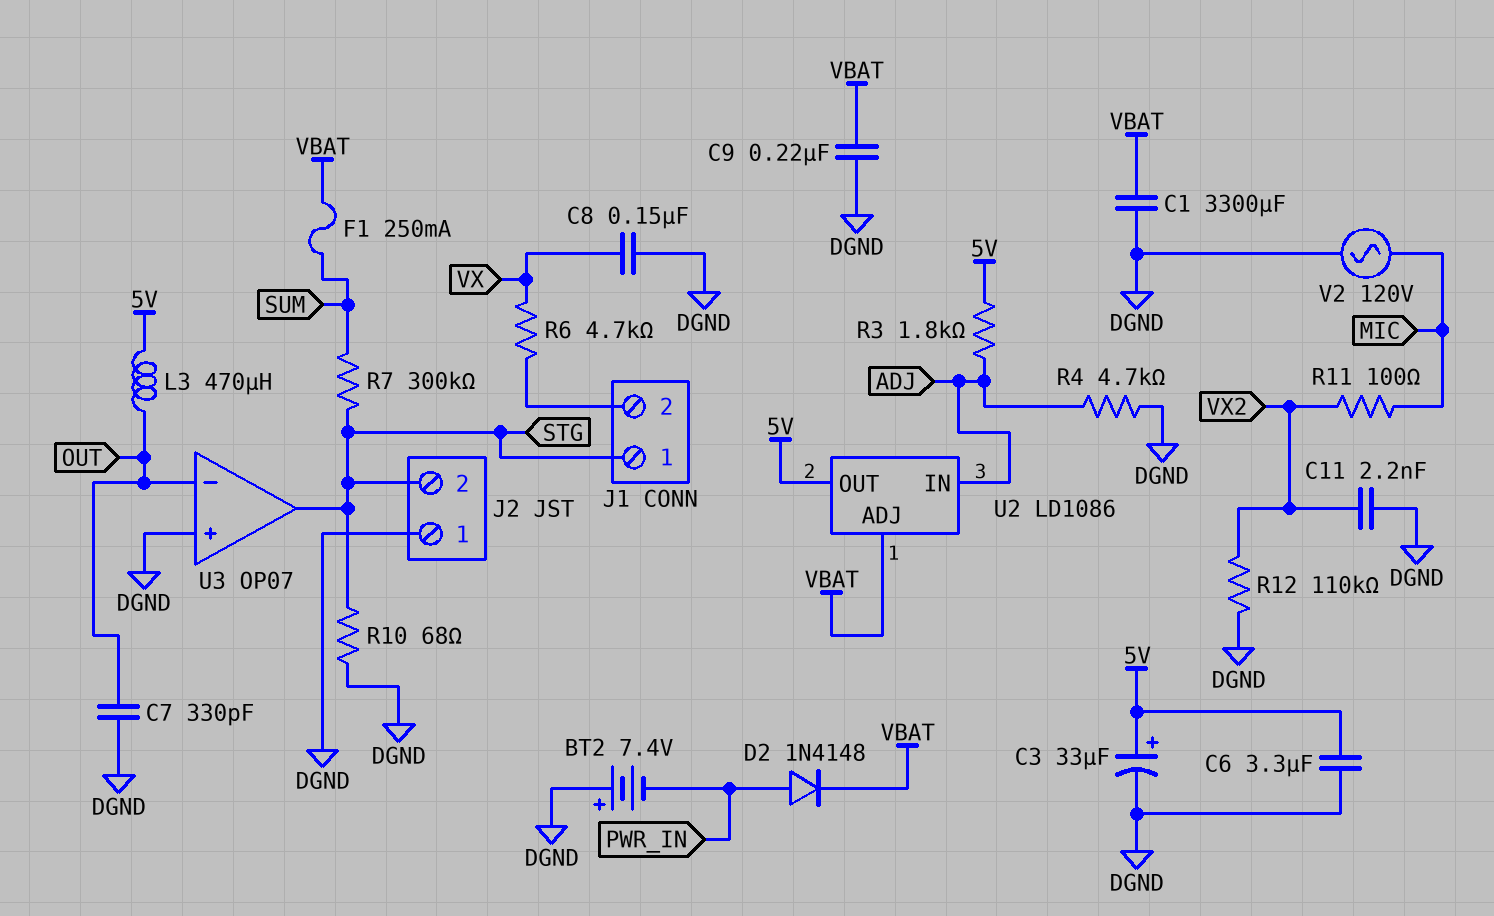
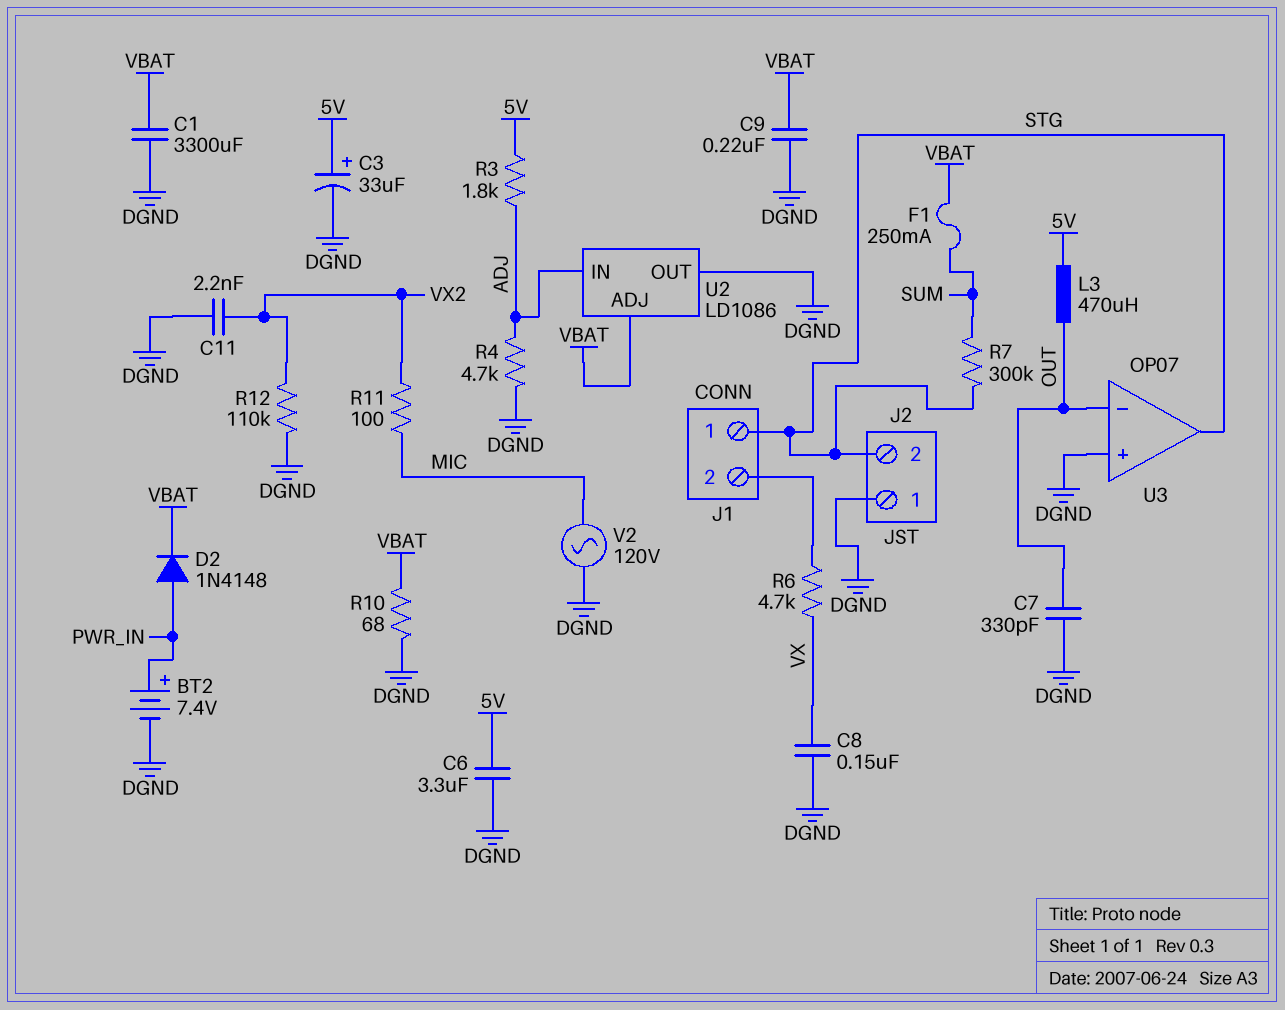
BT2: 7.4V (plus DGND, minus PWR_IN) -> 7.4V (plus PWR_IN, minus DGND)
R10: 68 (DGND, STG) -> 68 (DGND, VBAT)
U2 pin OUT: 5V -> DGND

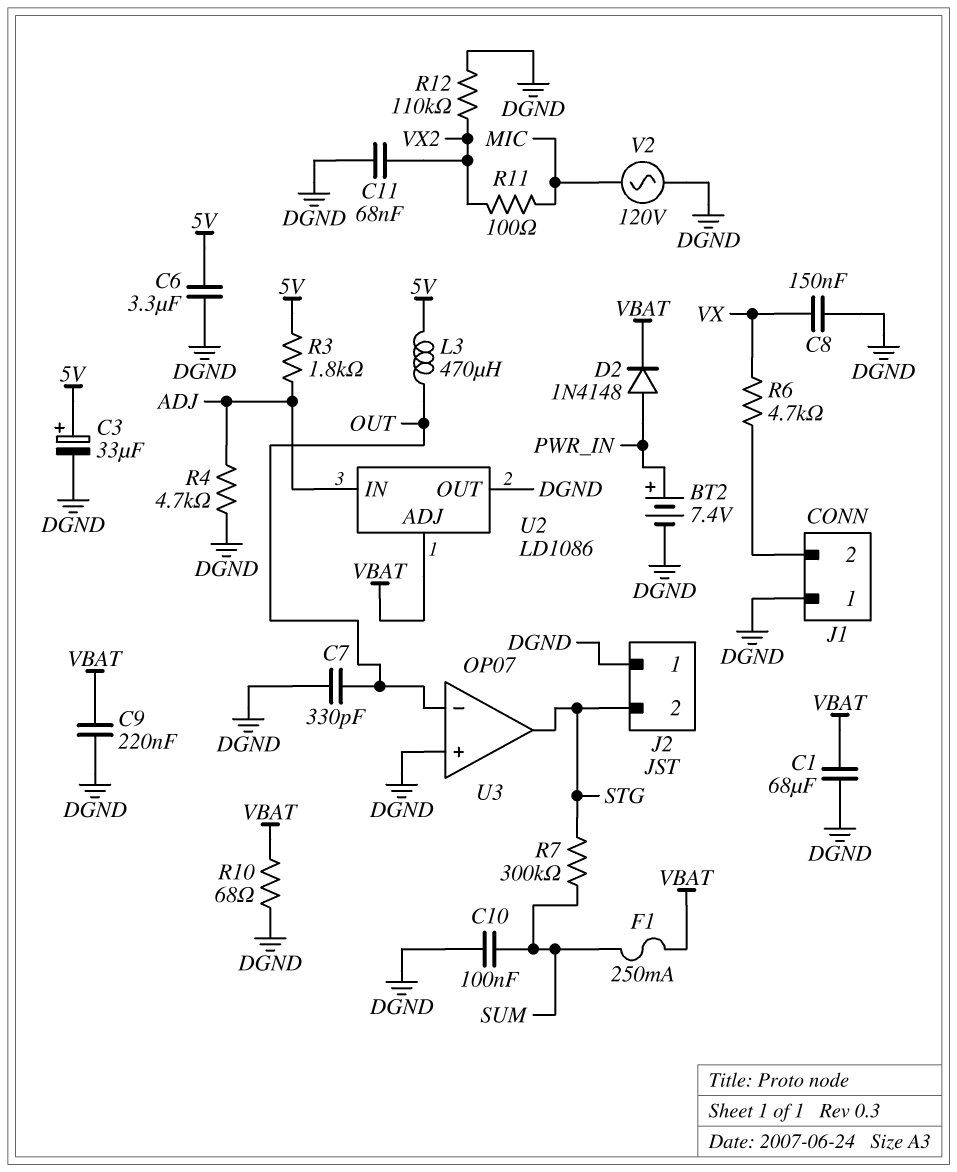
C1: 3300uF (DGND, VBAT) -> 68uF (DGND, VBAT)
C10: none -> 100nF (DGND, SUM)
C11: 2.2nF (DGND, VX2) -> 68nF (DGND, VX2)
J1 pin 1: STG -> DGND

